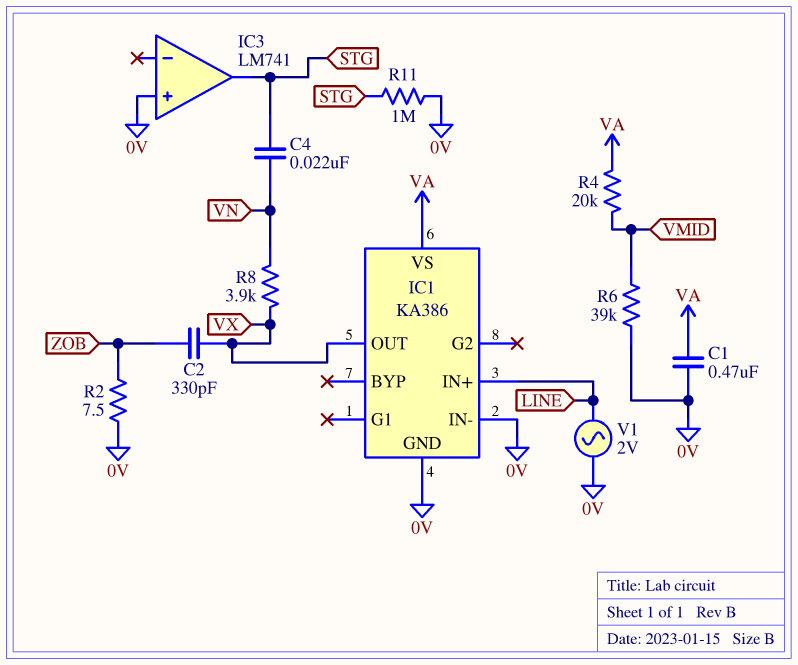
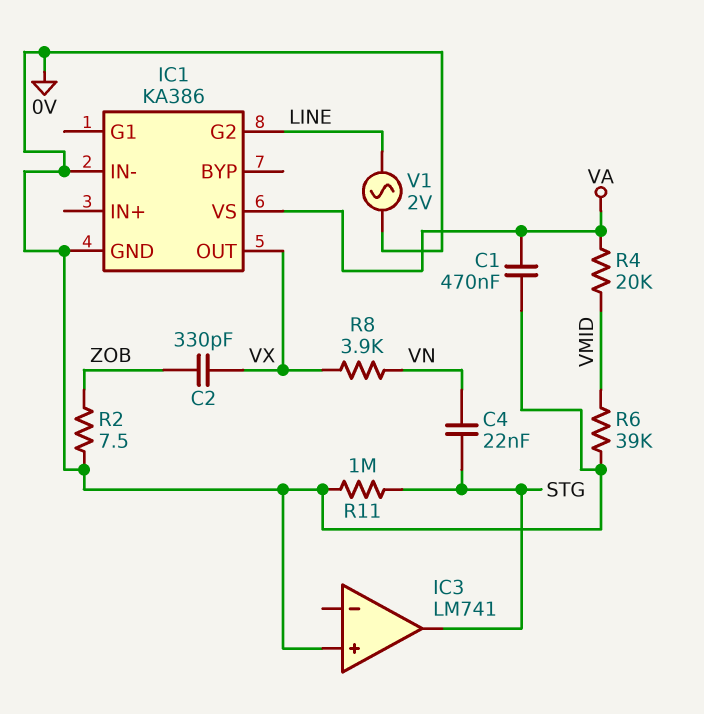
IC1 pin G2: none -> LINE
IC1 pin IN+: LINE -> none

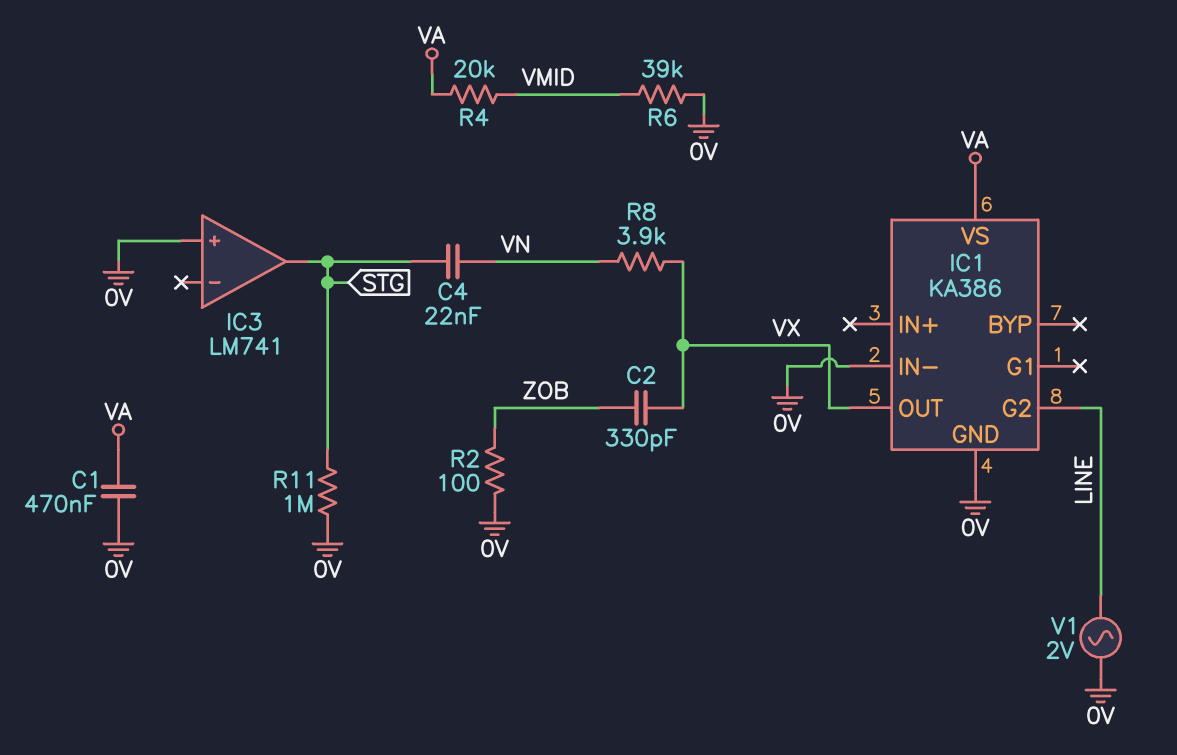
R2: 7.5 (0V, ZOB) -> 100 (0V, ZOB)

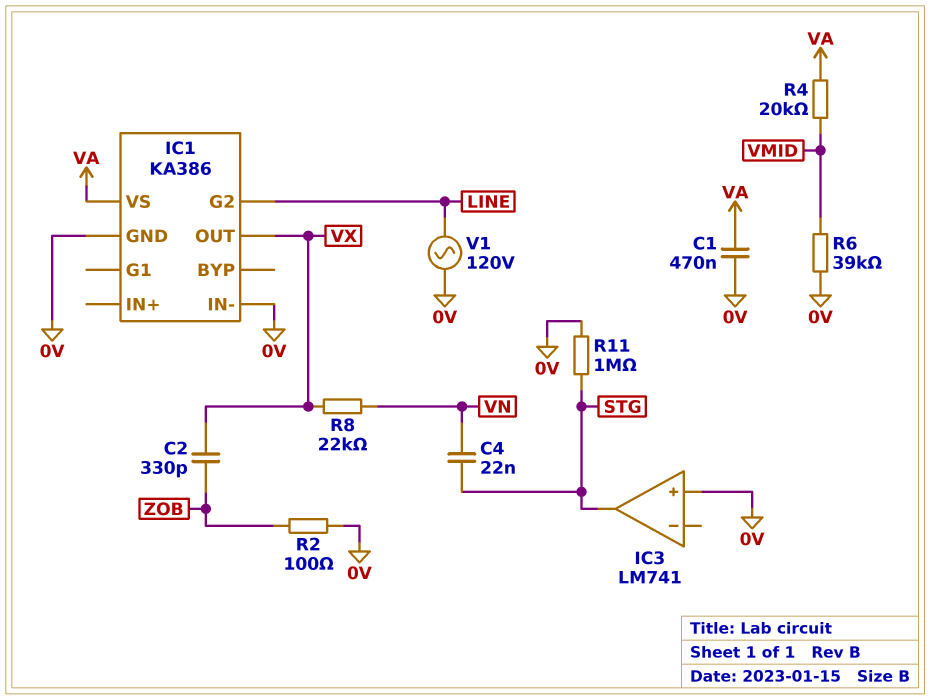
R8: 3.9k (VN, VX) -> 22k (VN, VX)
V1: AC 2V (0V, LINE) -> AC 120V (0V, LINE)

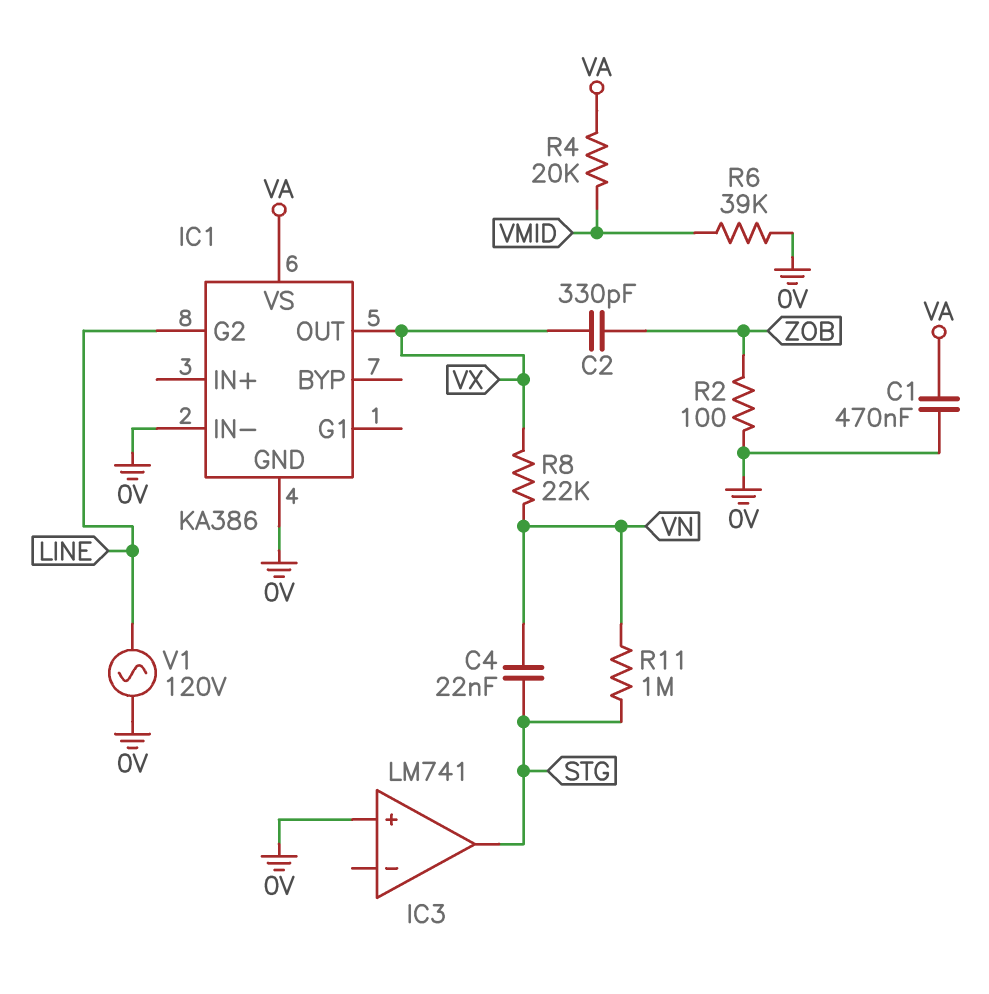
R11: 1M (0V, STG) -> 1M (STG, VN)

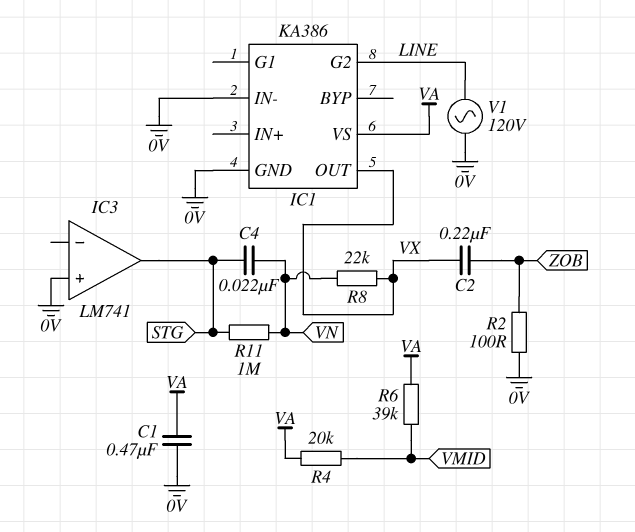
C2: 330pF (VX, ZOB) -> 220nF (VX, ZOB)
R6: 39k (0V, VMID) -> 39k (VA, VMID)

